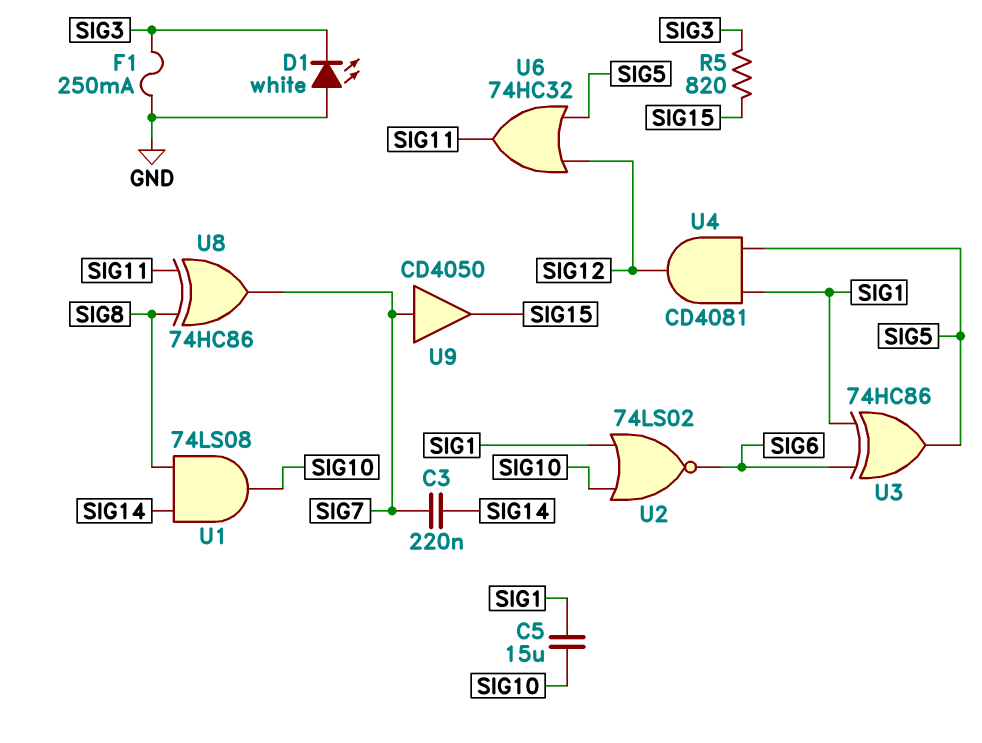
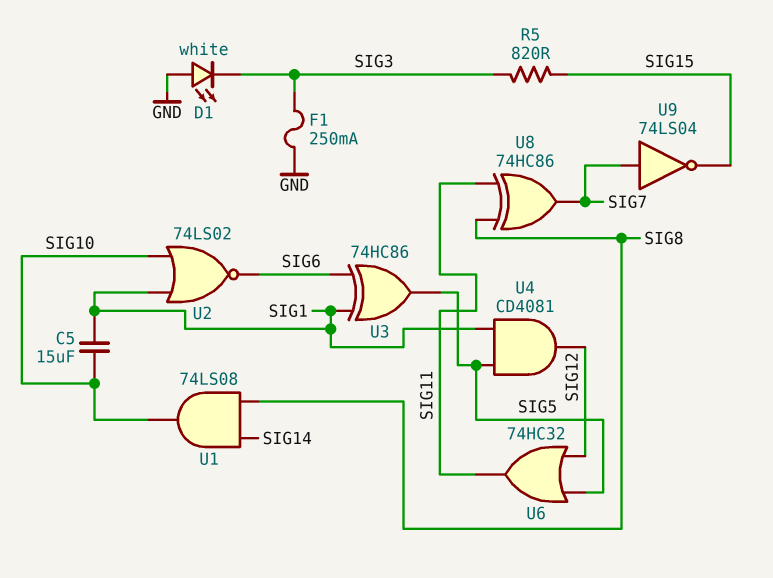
C3: 220nF (SIG7, SIG14) -> none
U9: buffer CD4050 (in SIG7, out SIG15) -> NOT 74LS04 (in SIG7, out SIG15)

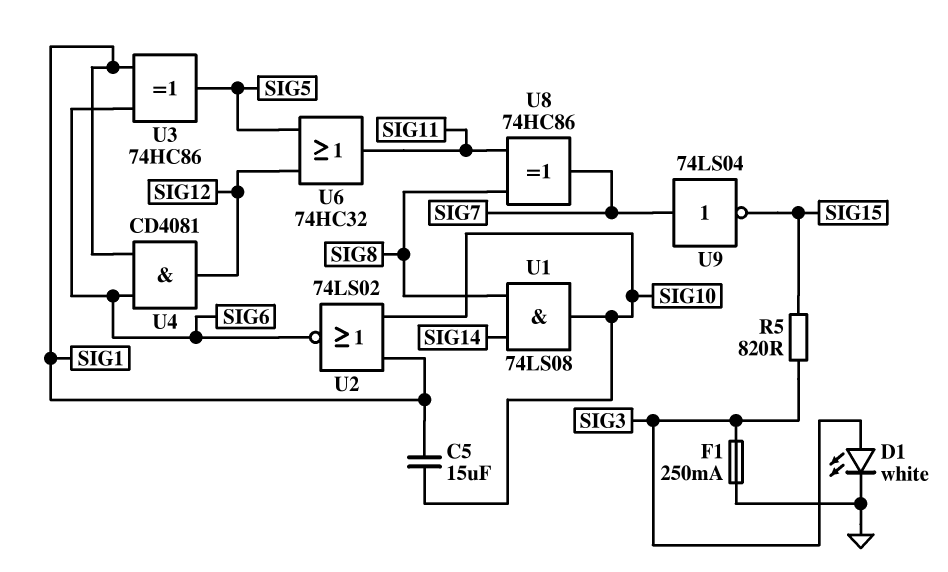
D1: LED white (A GND, K SIG3) -> LED white (A SIG3, K GND)
U4: AND CD4081 (in SIG1, in SIG5, out SIG12) -> AND CD4081 (in SIG1, in SIG6, out SIG12)

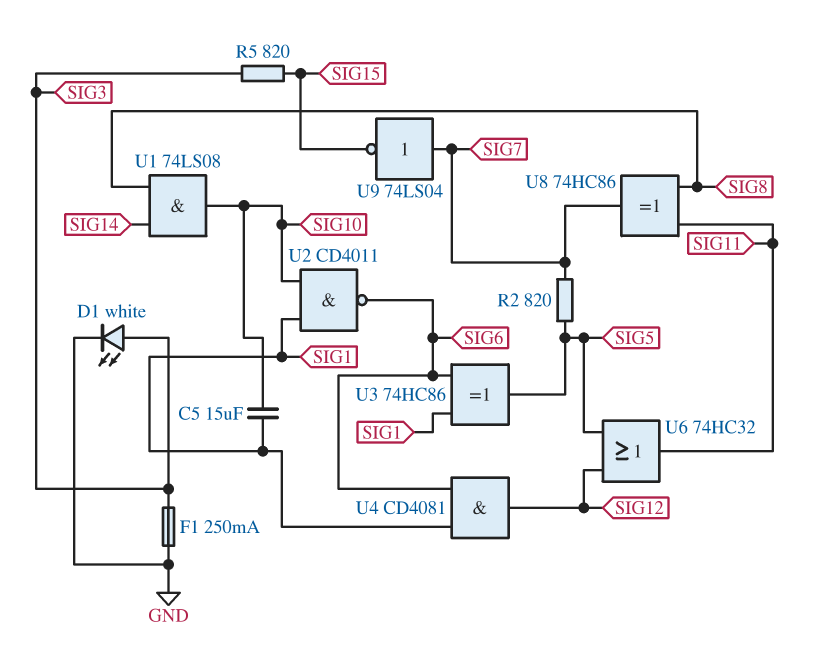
R2: none -> 820 (SIG5, SIG7)
U2: NOR 74LS02 (in SIG1, in SIG10, out SIG6) -> NAND CD4011 (in SIG1, in SIG10, out SIG6)

